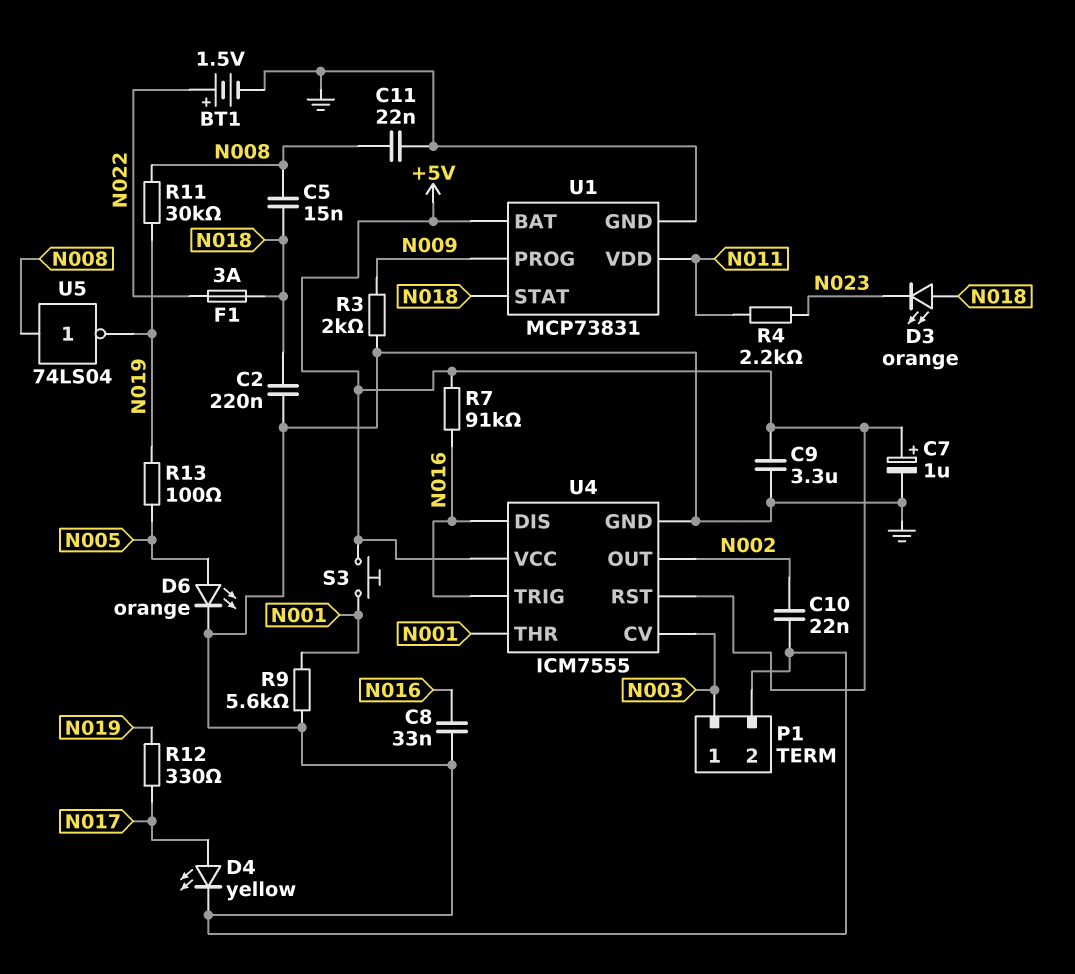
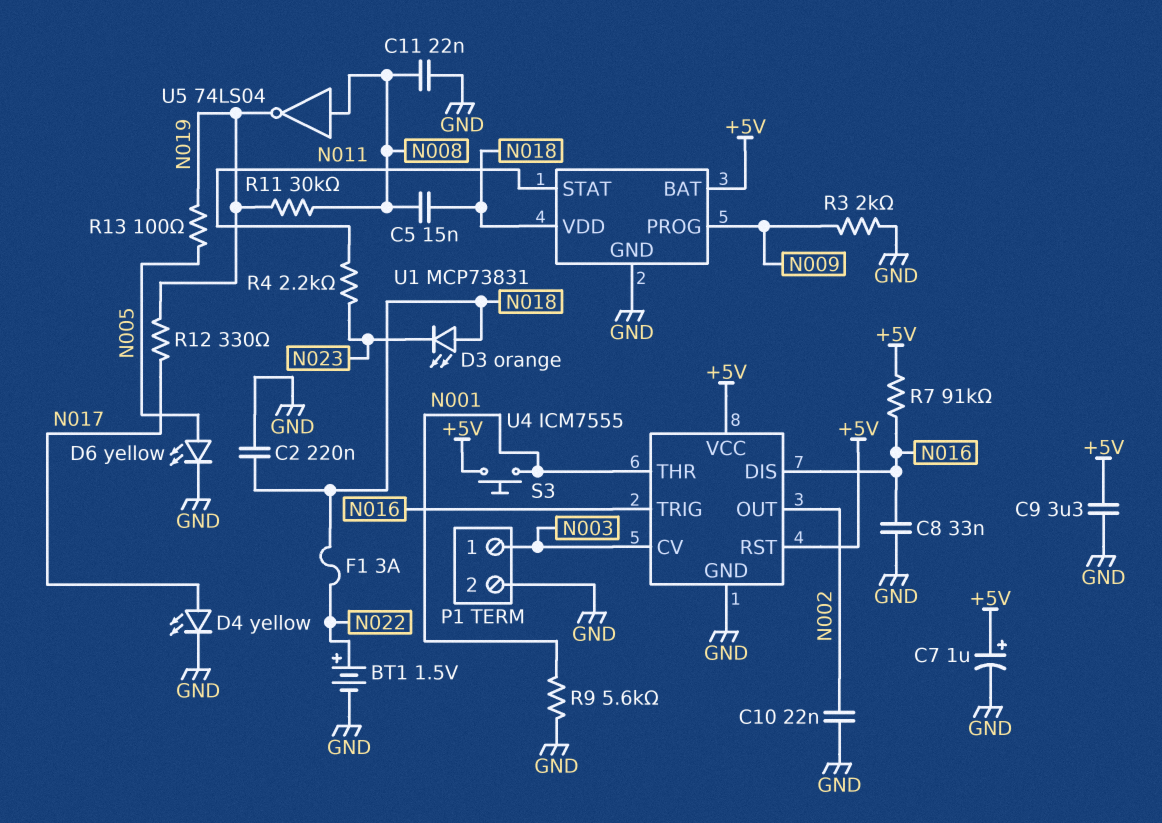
D6: LED orange (A N005, K GND) -> LED yellow (A N005, K GND)
U1 pin STAT: N018 -> N011
U1 pin VDD: N011 -> N018

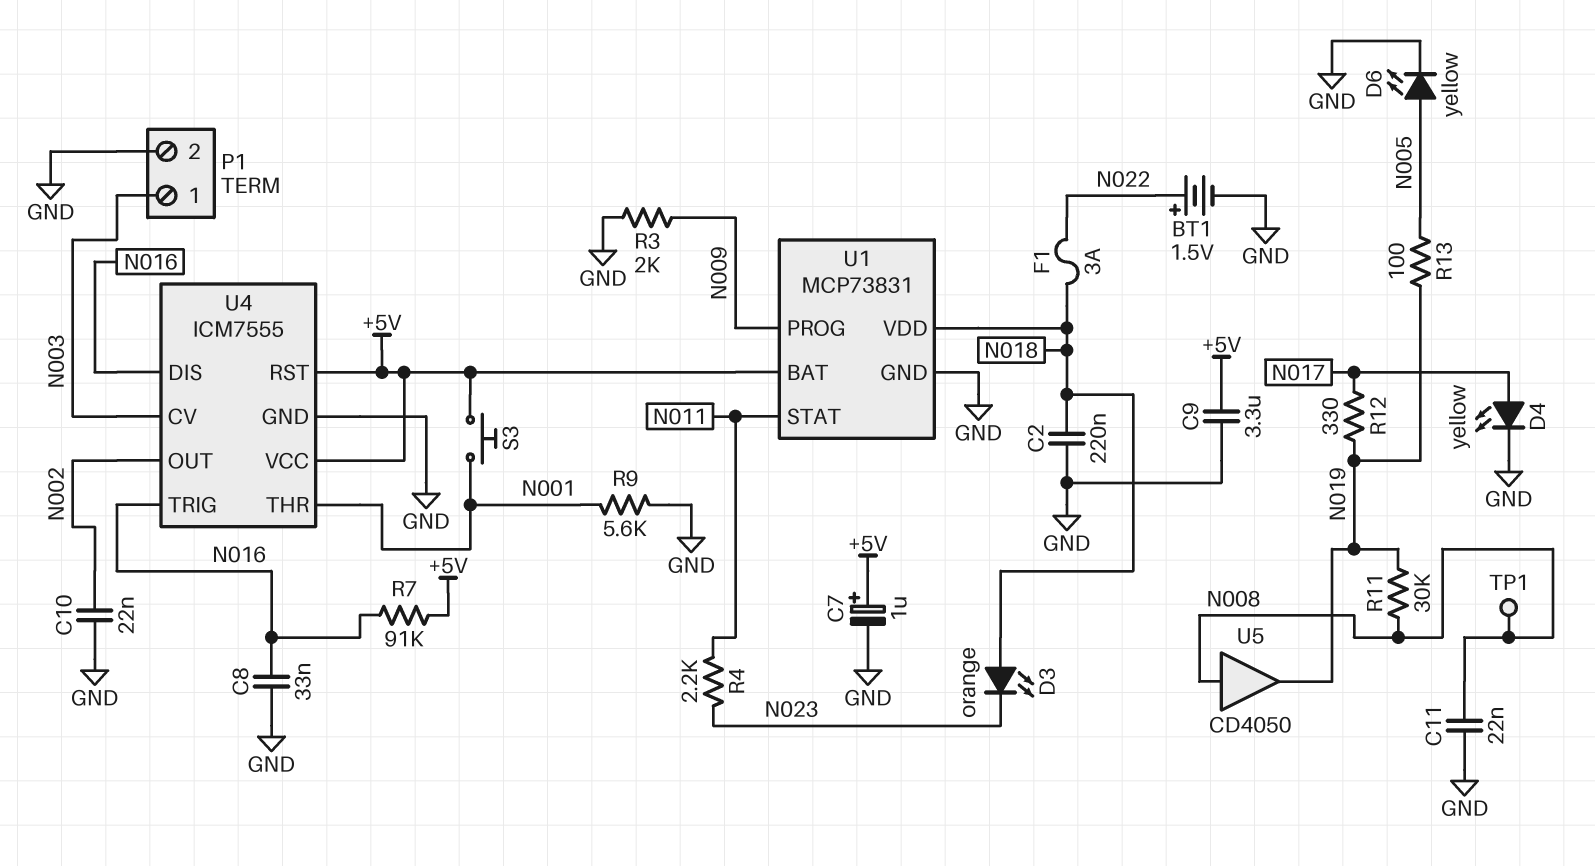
C5: 15nF (N008, N018) -> none
TP1: none -> test point (N008)
U5: NOT 74LS04 (in N008, out N019) -> buffer CD4050 (in N008, out N019)

